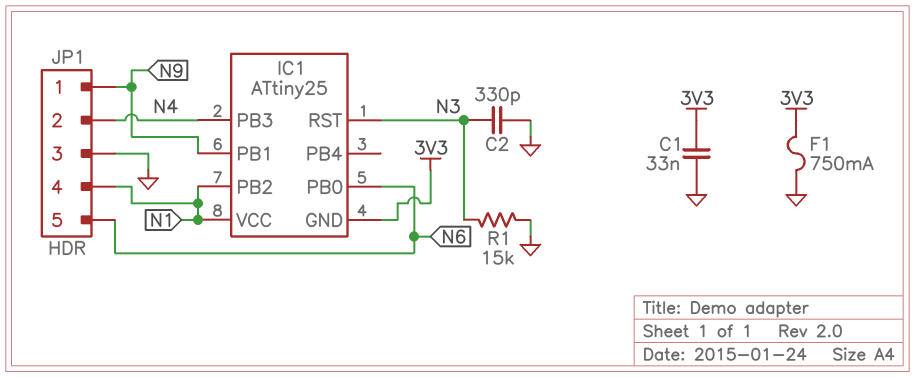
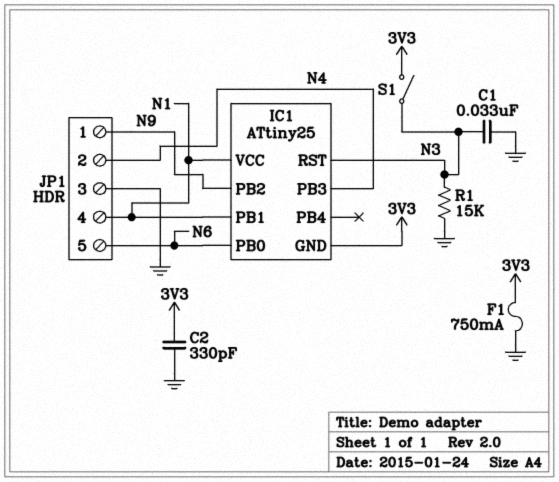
C1: 33nF (3V3, GND) -> 33nF (GND, N3)
C2: 330pF (GND, N3) -> 330pF (3V3, GND)
IC1 pin PB1: N9 -> N1
IC1 pin PB2: N1 -> N9
S1: none -> switch (3V3, N3)

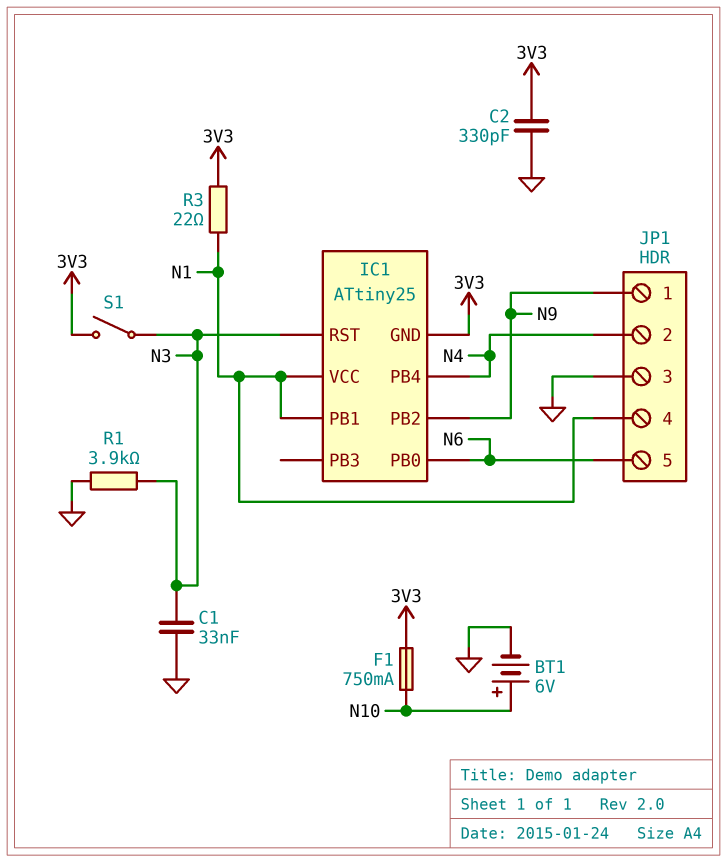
BT1: none -> 6V (plus N10, minus GND)
F1: 750mA (3V3, GND) -> 750mA (3V3, N10)
IC1 pin PB3: N4 -> none
IC1 pin PB4: none -> N4
R1: 15k (GND, N3) -> 3.9k (GND, N3)
R3: none -> 22 (3V3, N1)

